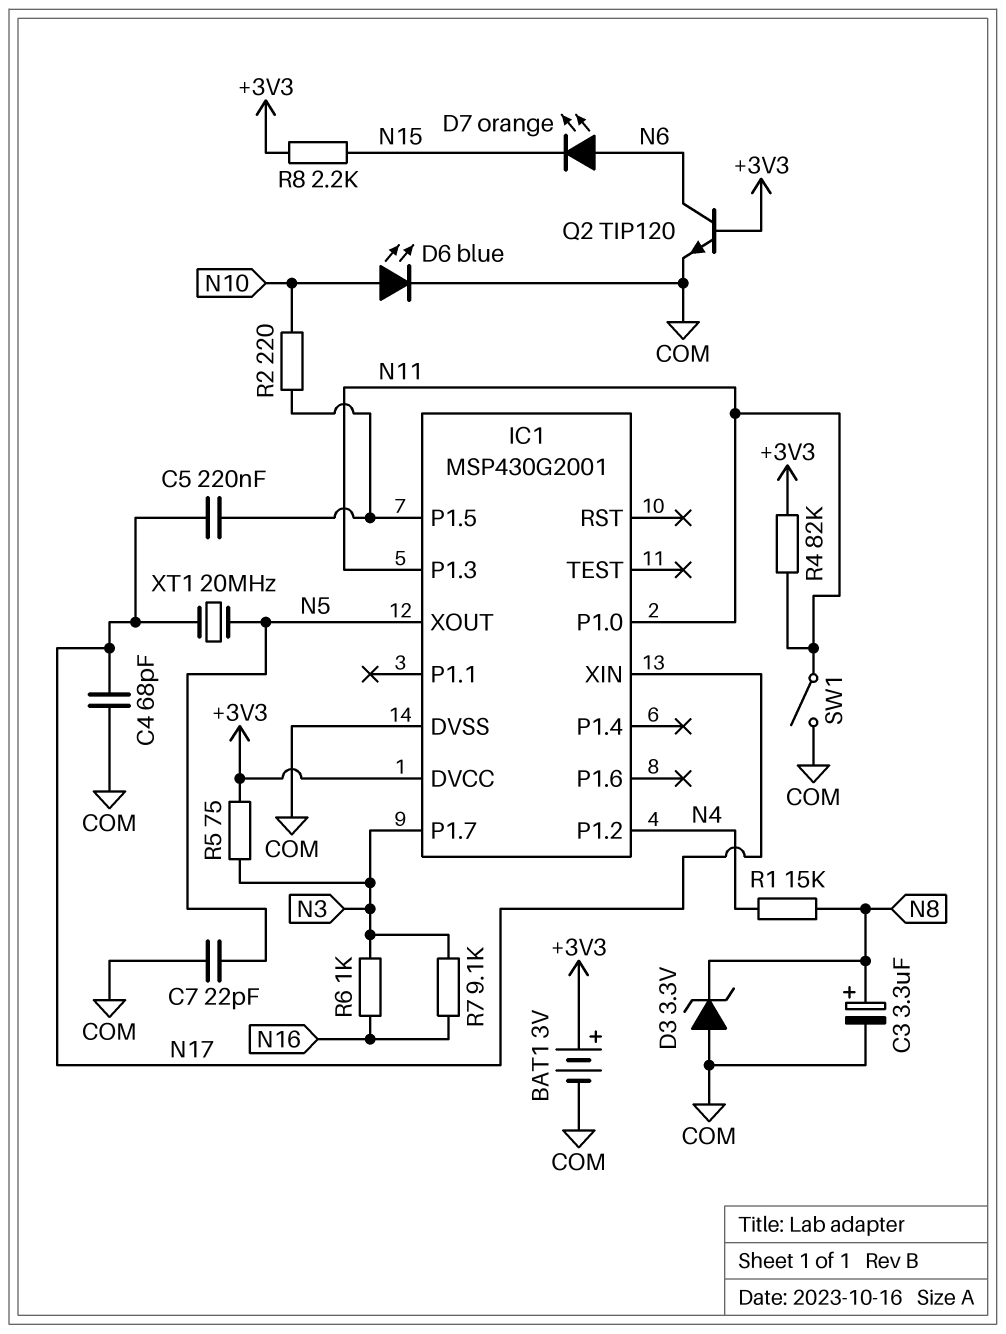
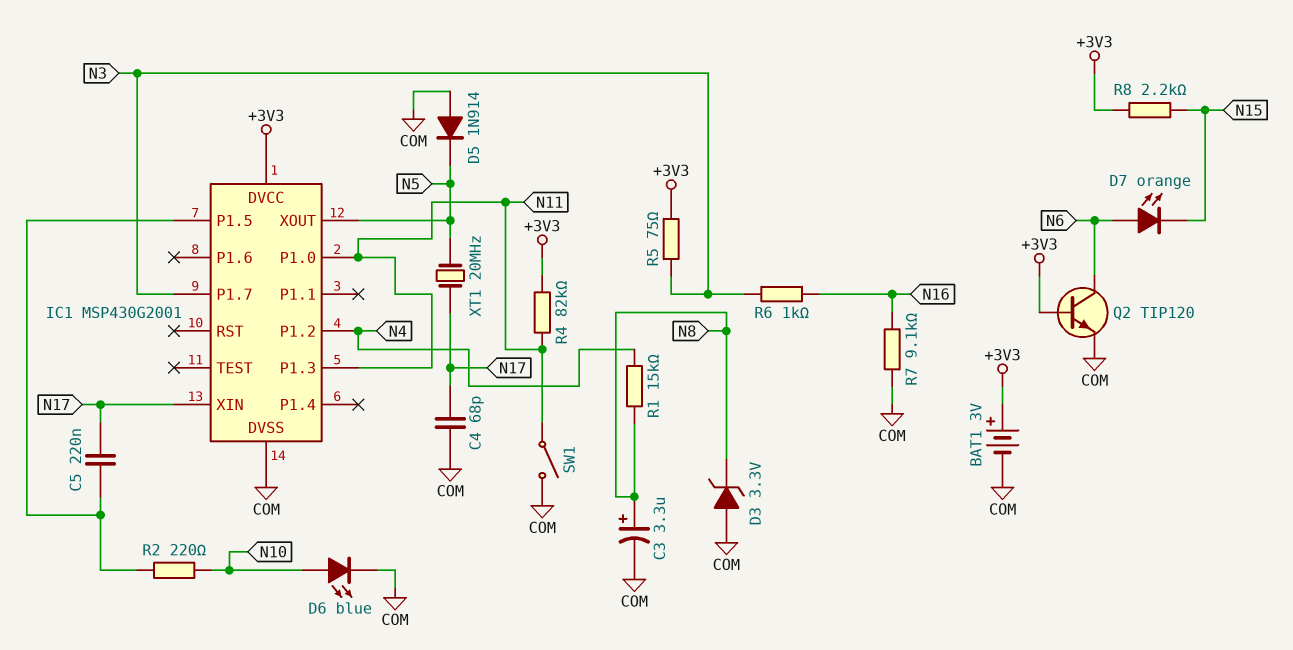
C7: 22pF (COM, N5) -> none
D5: none -> diode 1N914 (A COM, K N5)
R7: 9.1k (N3, N16) -> 9.1k (COM, N16)

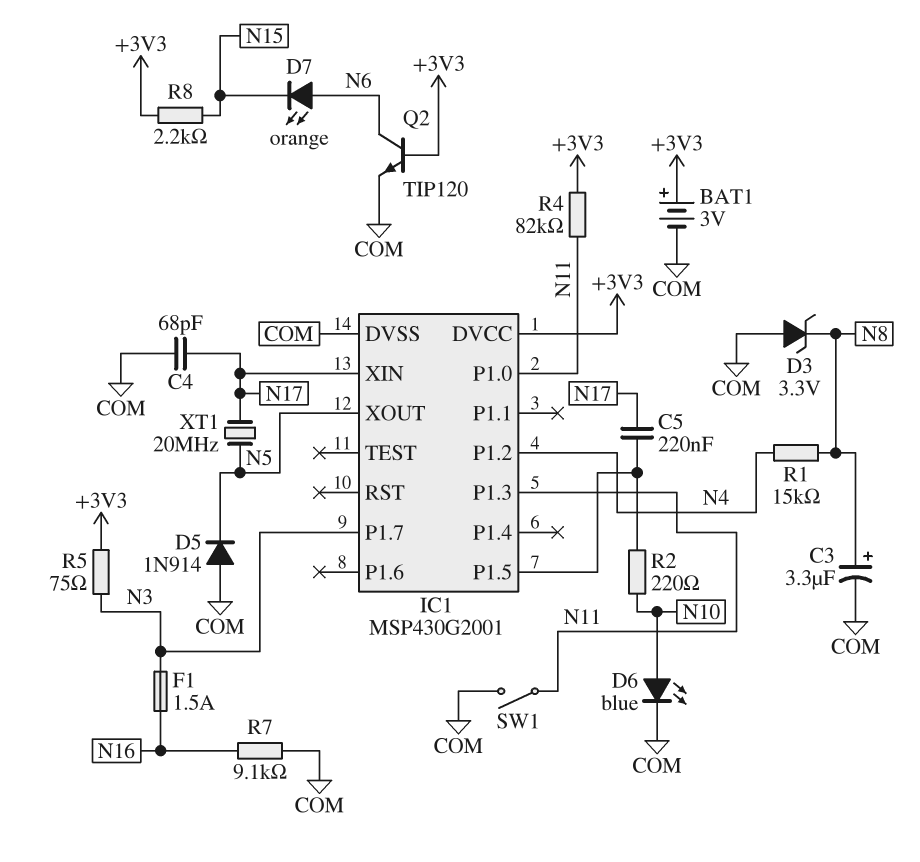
F1: none -> 1.5A (N3, N16)
R6: 1k (N3, N16) -> none

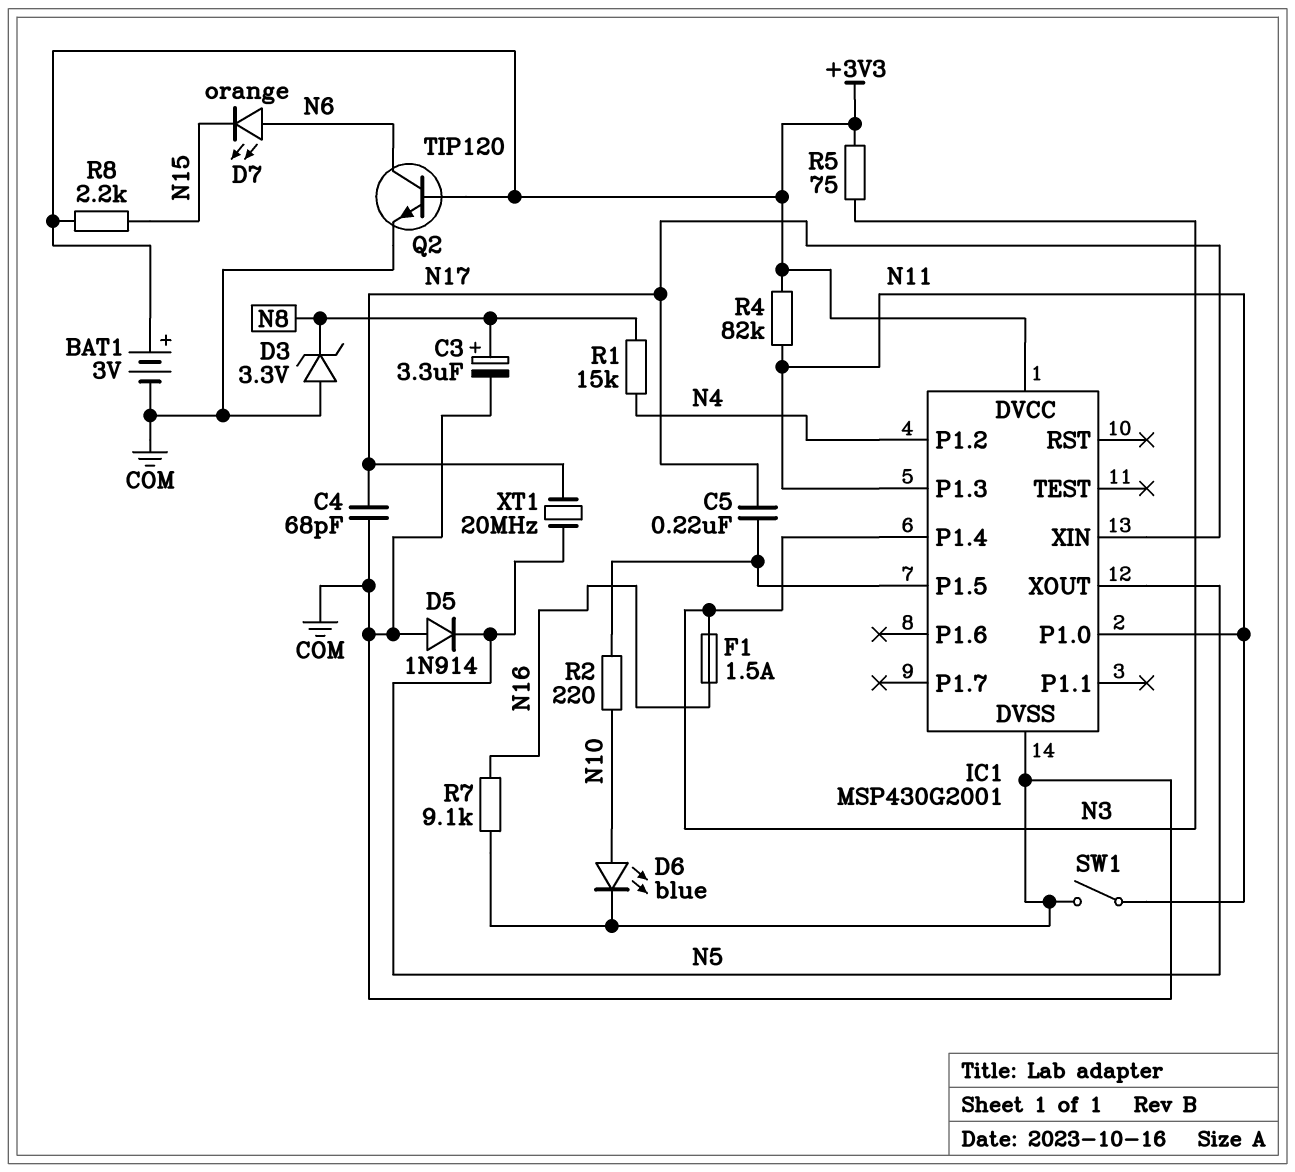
IC1 pin P1.4: none -> N3
IC1 pin P1.7: N3 -> none

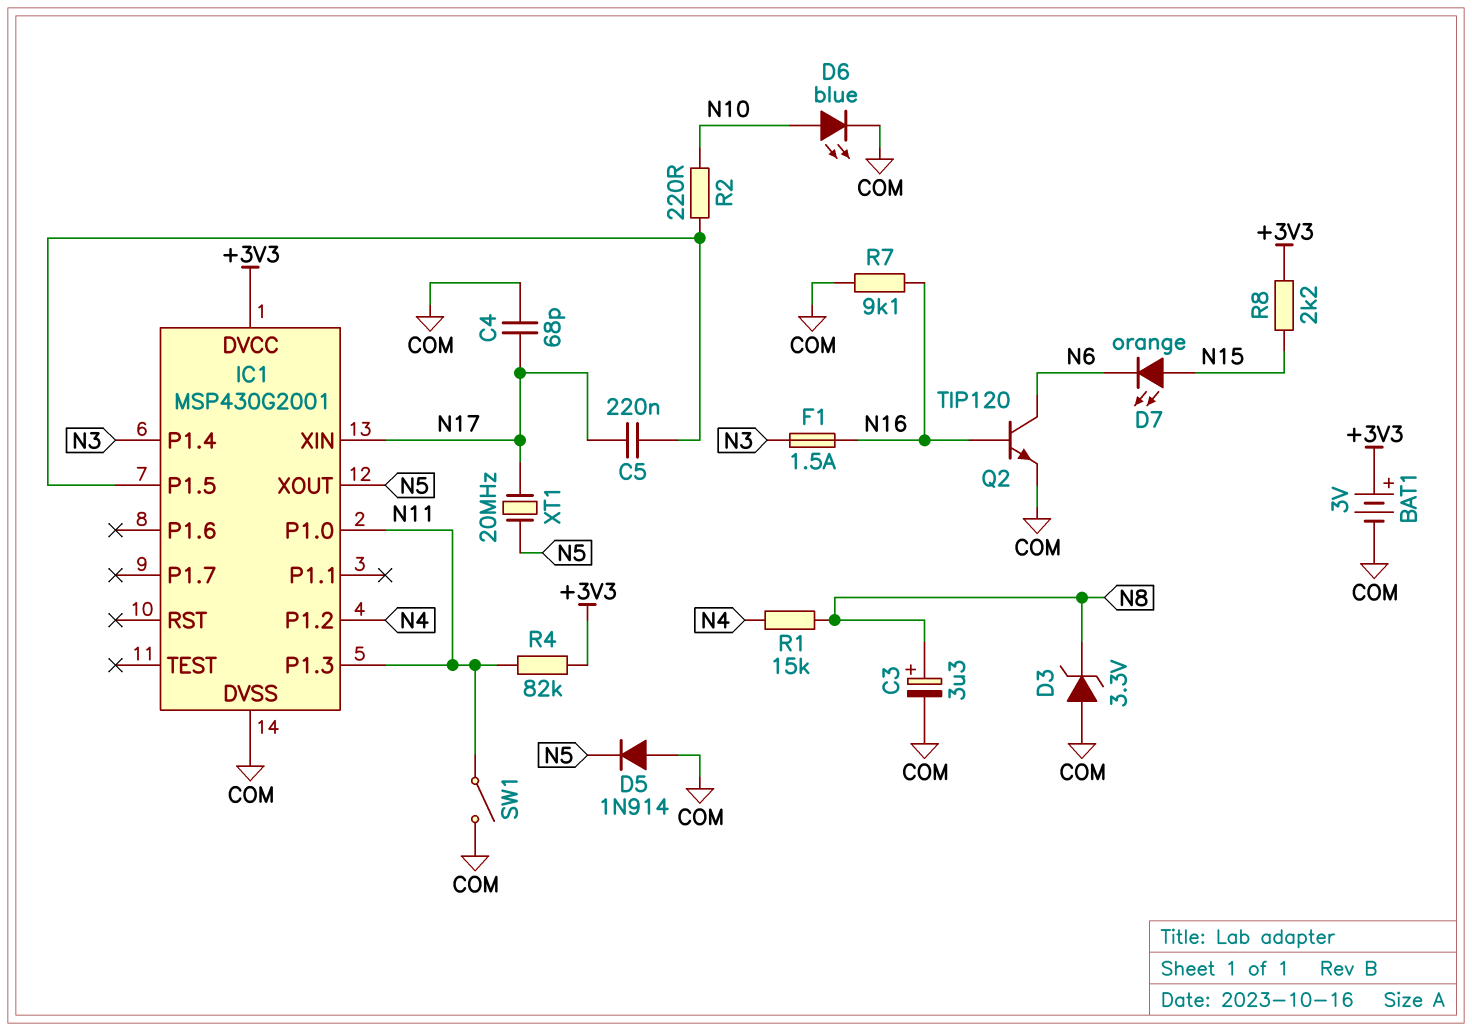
D7: LED orange (A N6, K N15) -> LED orange (A N15, K N6)
Q2: NPN TIP120 (B +3V3, C N6, E COM) -> NPN TIP120 (B N16, C N6, E COM)
R5: 75 (+3V3, N3) -> none

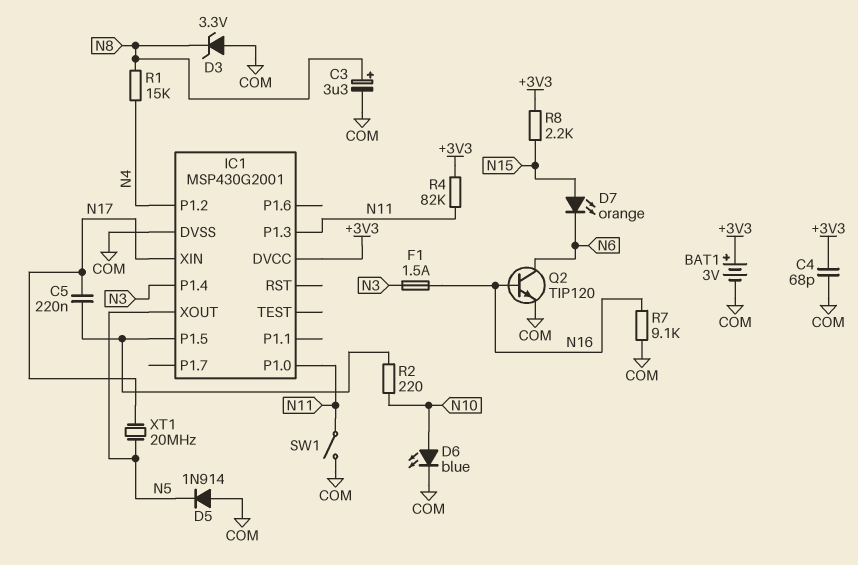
C4: 68pF (COM, N17) -> 68pF (+3V3, COM)

